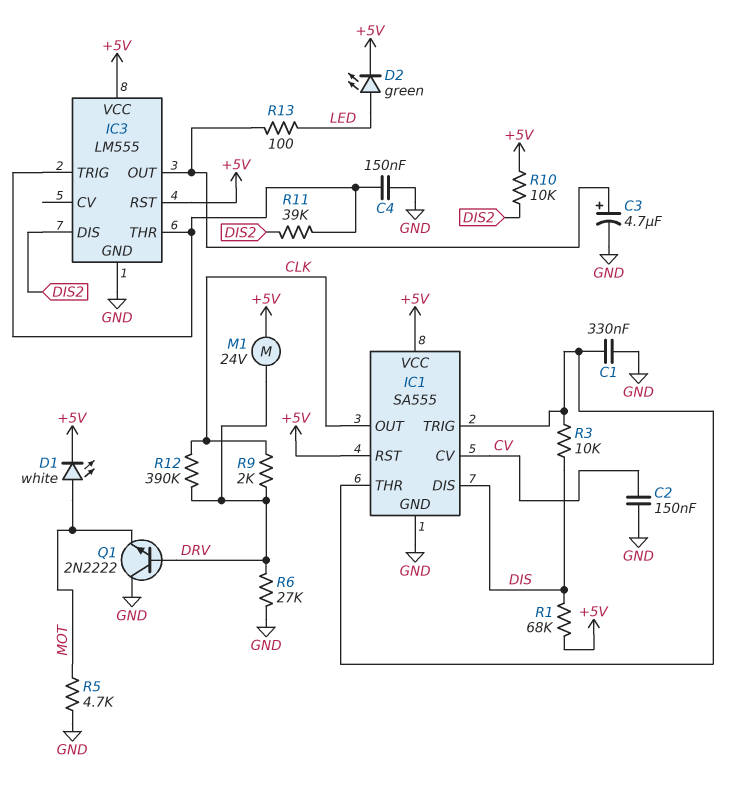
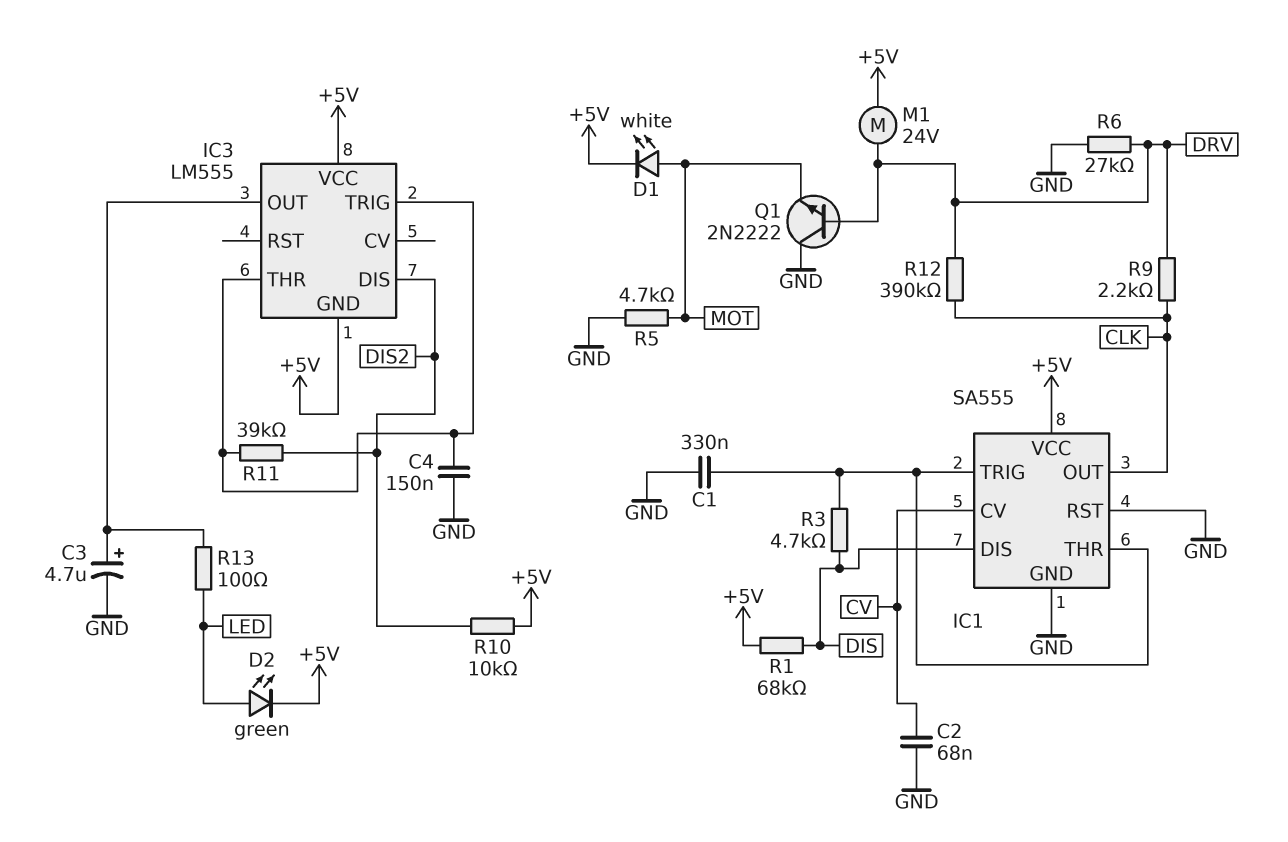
C2: 150nF (CV, GND) -> 68nF (CV, GND)
IC1 pin RST: +5V -> GND
IC3 pin GND: GND -> +5V
IC3 pin RST: +5V -> none
R3: 10k (DIS, IC1/THR) -> 4.7k (DIS, IC1/THR)
R9: 2k (CLK, DRV) -> 2.2k (CLK, DRV)

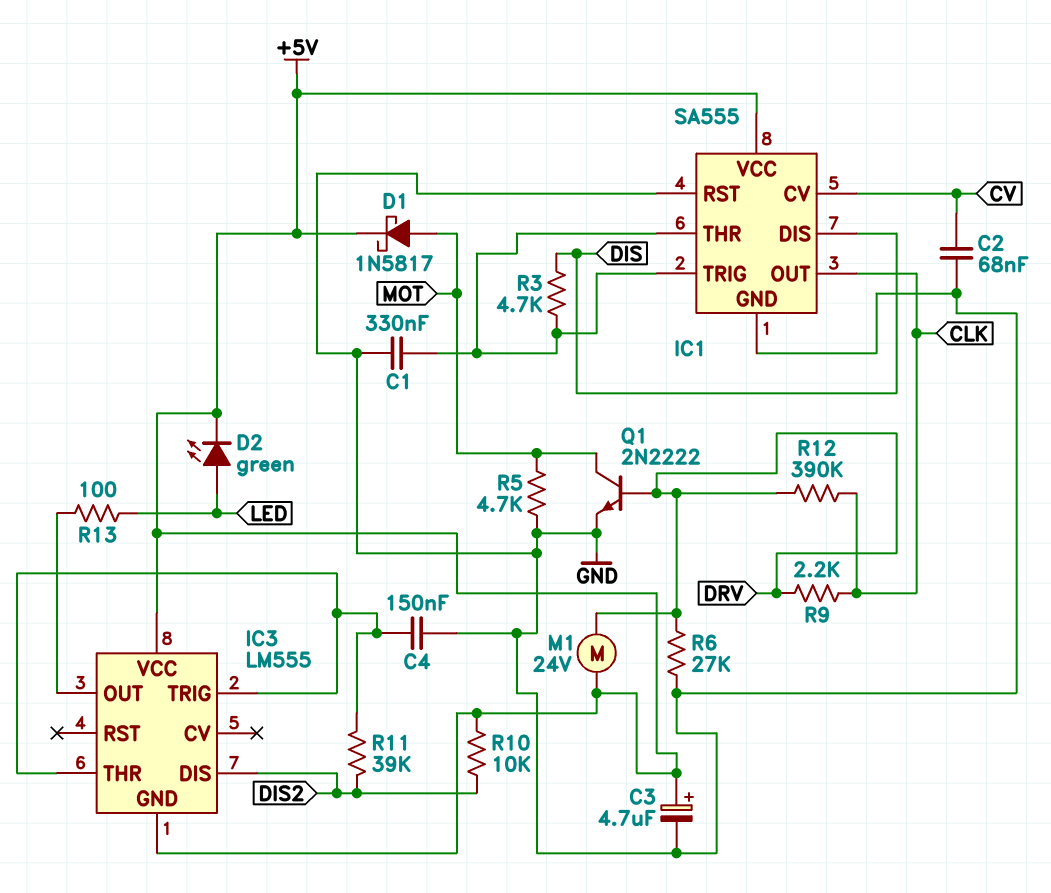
C3: 4.7uF (plus IC3/OUT, minus GND) -> 4.7uF (plus +5V, minus GND)
D1: LED white (A MOT, K +5V) -> schottky 1N5817 (A MOT, K +5V)
Q1: NPN 2N2222 (B DRV, C GND, E MOT) -> NPN 2N2222 (B DRV, C MOT, E GND)
R1: 68k (+5V, DIS) -> none

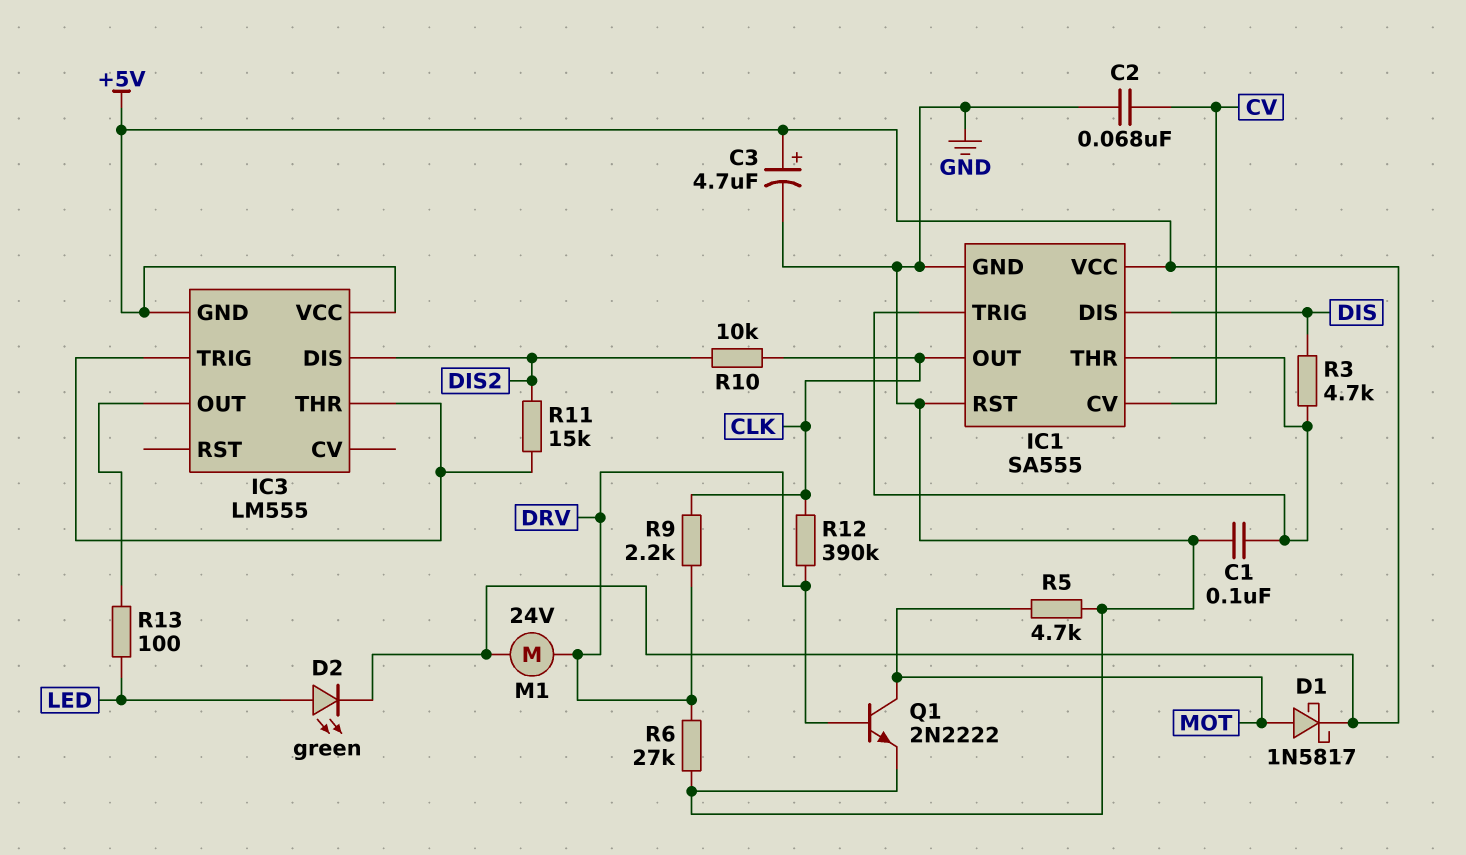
C1: 330nF (GND, IC1/THR) -> 100nF (GND, IC1/THR)
C4: 150nF (GND, IC3/THR) -> none
R10: 10k (+5V, DIS2) -> 10k (CLK, DIS2)
R11: 39k (DIS2, IC3/THR) -> 15k (DIS2, IC3/THR)

